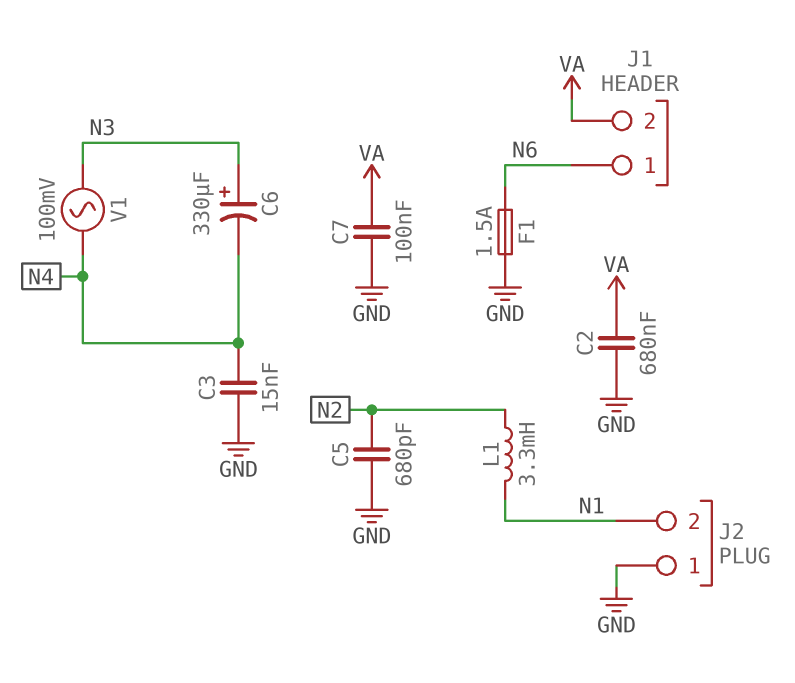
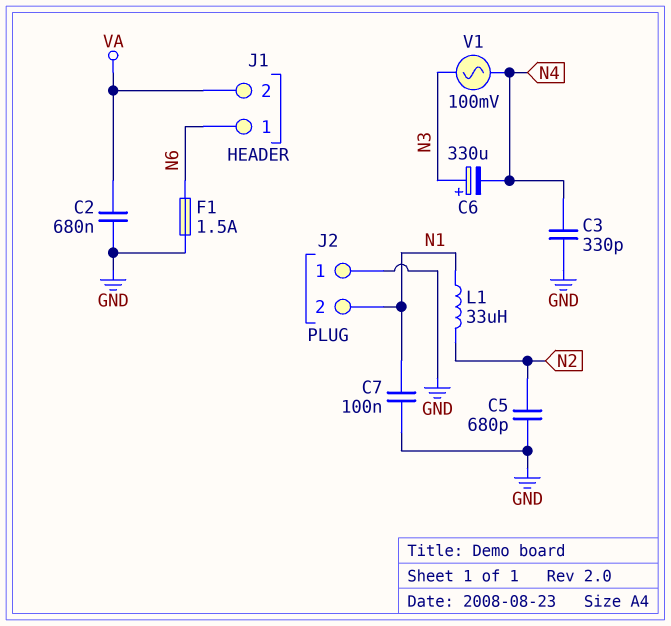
C3: 15nF (GND, N4) -> 330pF (GND, N4)
C7: 100nF (GND, VA) -> 100nF (GND, N1)
L1: 3.3mH (N1, N2) -> 33uH (N1, N2)

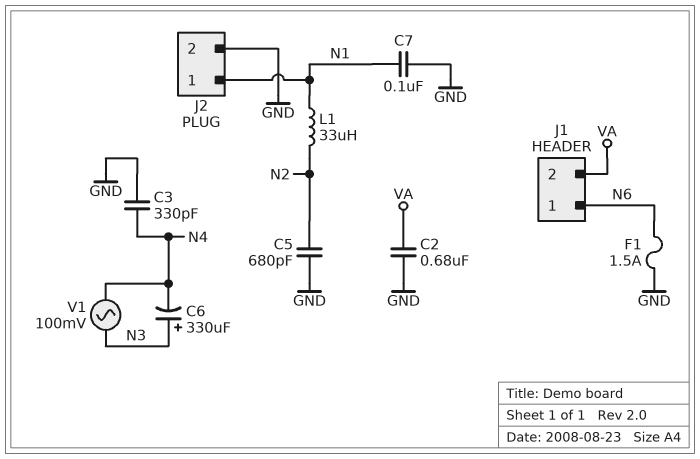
J2 pin 1: GND -> N1
J2 pin 2: N1 -> GND

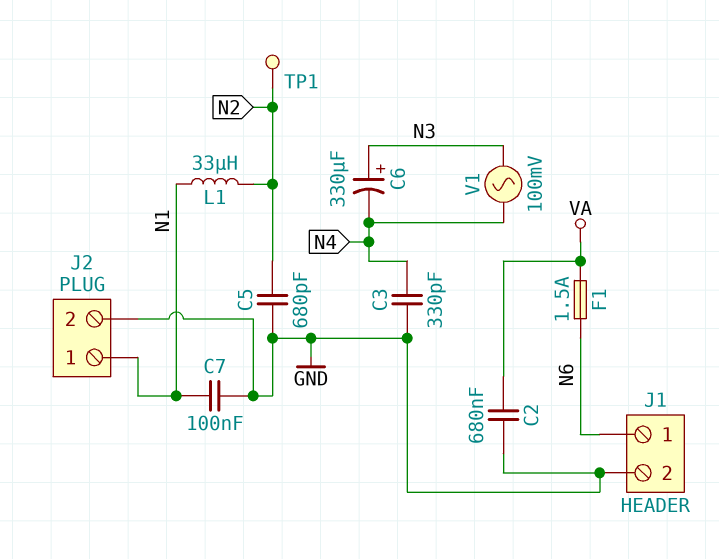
F1: 1.5A (GND, N6) -> 1.5A (N6, VA)
J1 pin 2: VA -> GND
TP1: none -> test point (N2)

